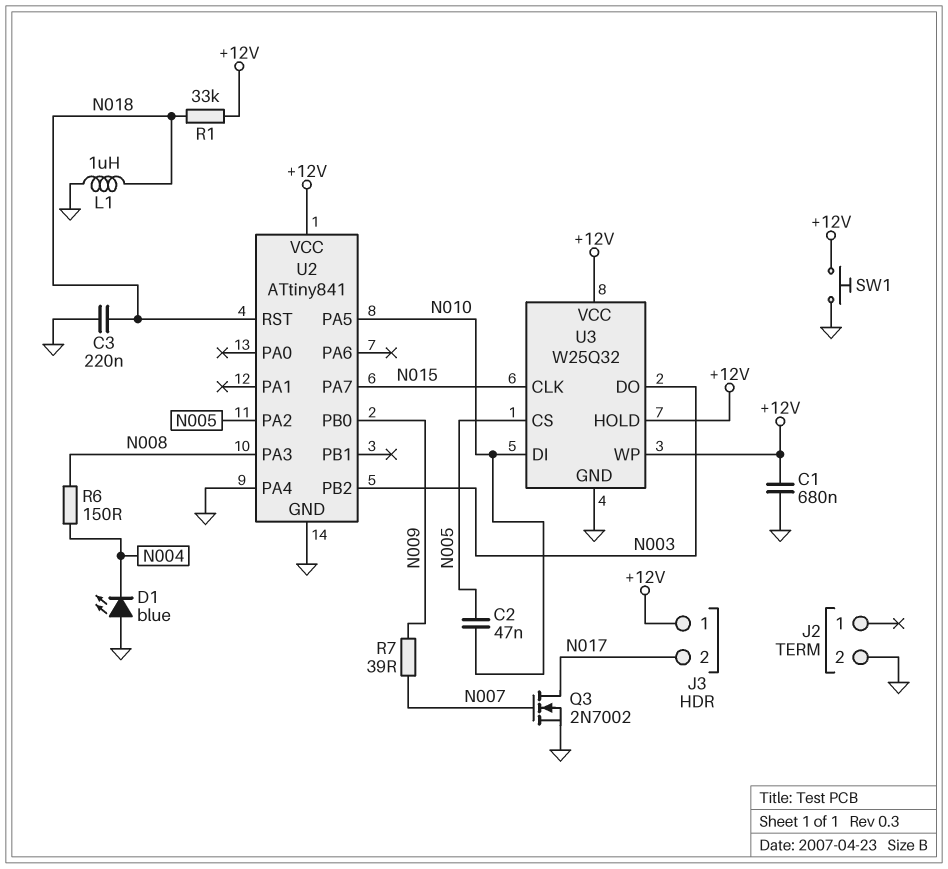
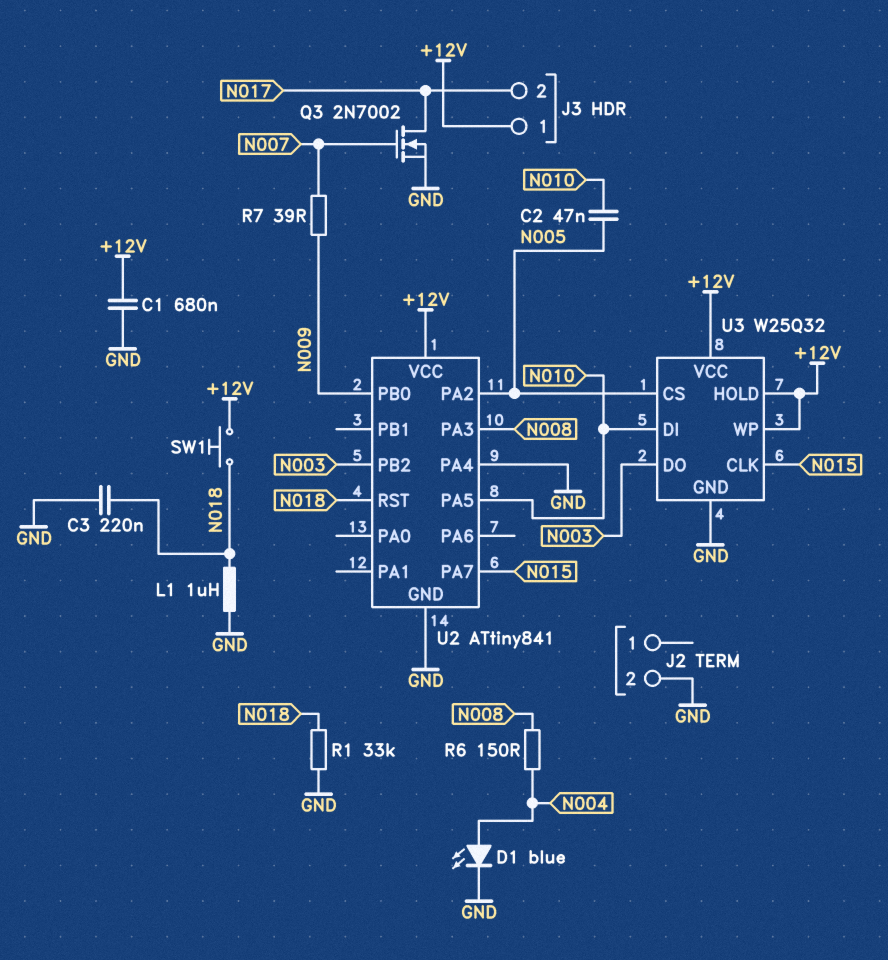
D1: LED blue (A GND, K N004) -> LED blue (A N004, K GND)
R1: 33k (+12V, N018) -> 33k (GND, N018)
SW1: button (+12V, GND) -> button (+12V, N018)

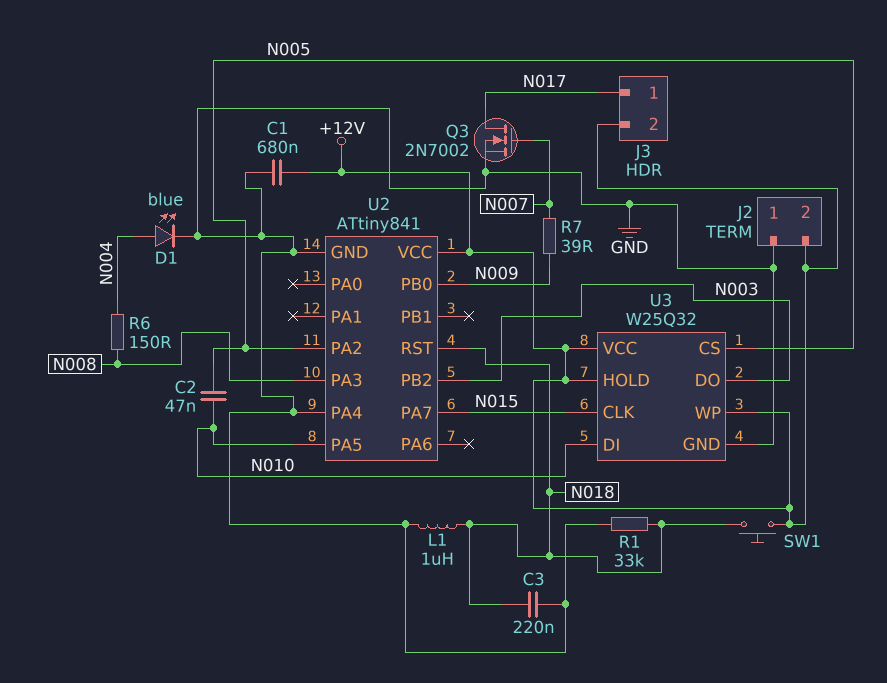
J2 pin 1: none -> GND
J2 pin 2: GND -> +12V
J3 pin 1: +12V -> N017
J3 pin 2: N017 -> +12V

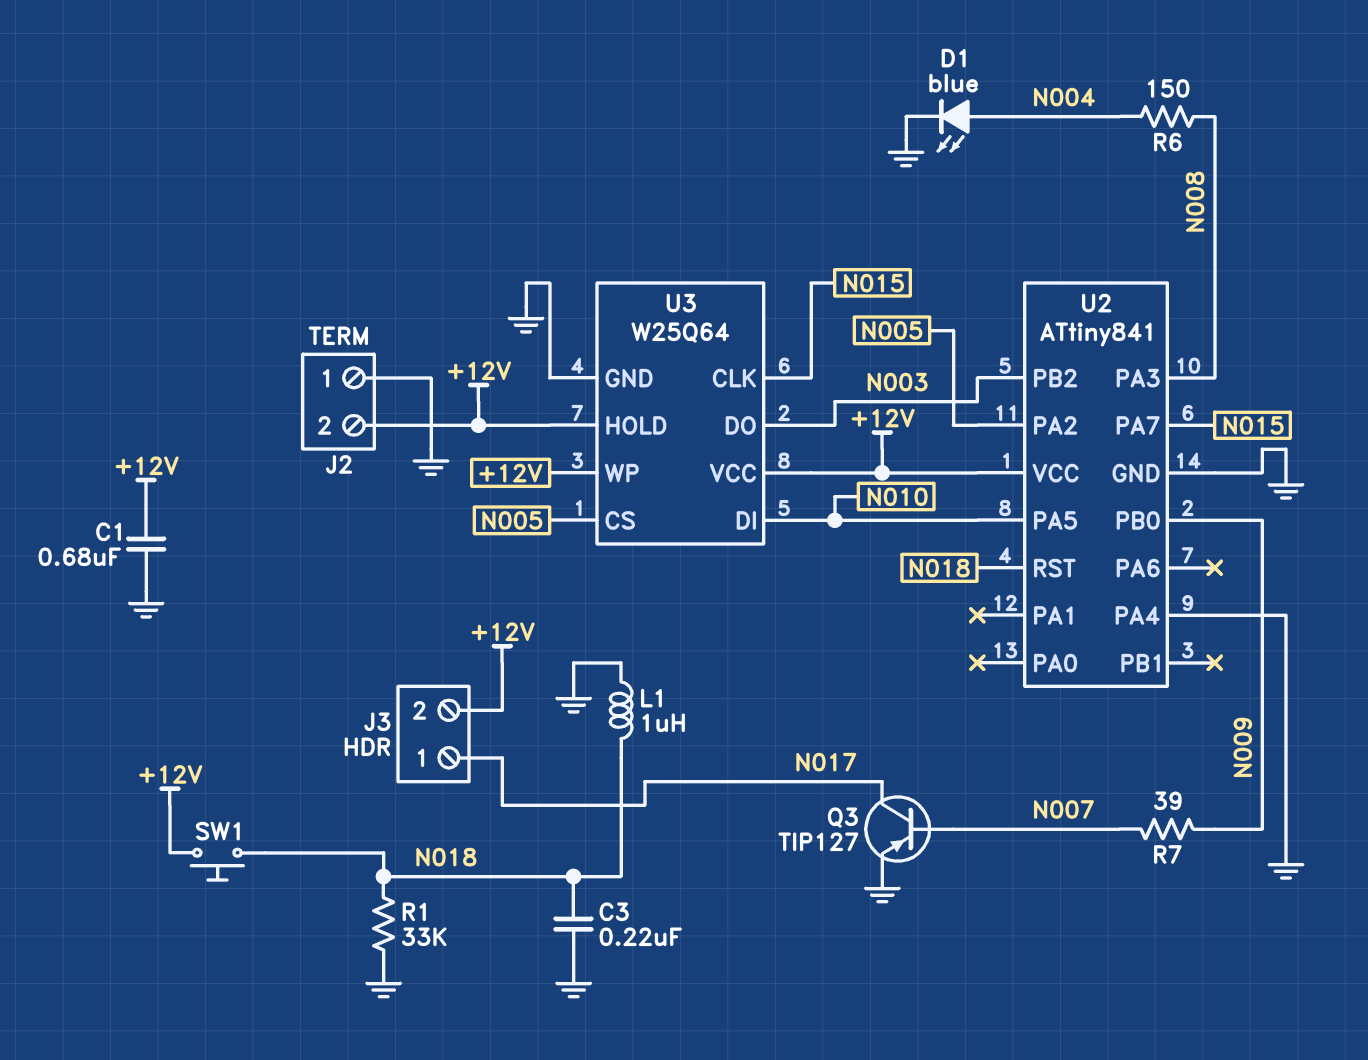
C2: 47nF (N005, N010) -> none
Q3: NMOS 2N7002 (G N007, D N017, S GND) -> PNP TIP127 (B N007, C N017, E GND)
U3: W25Q32 -> W25Q64

